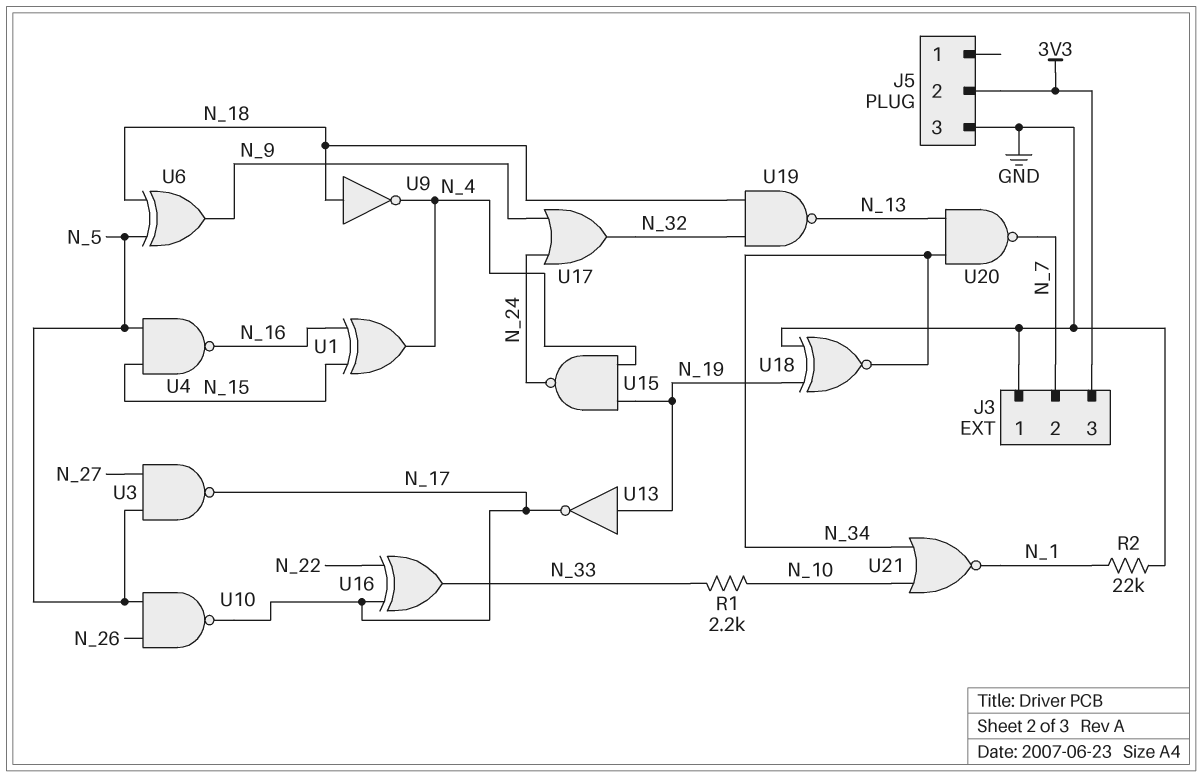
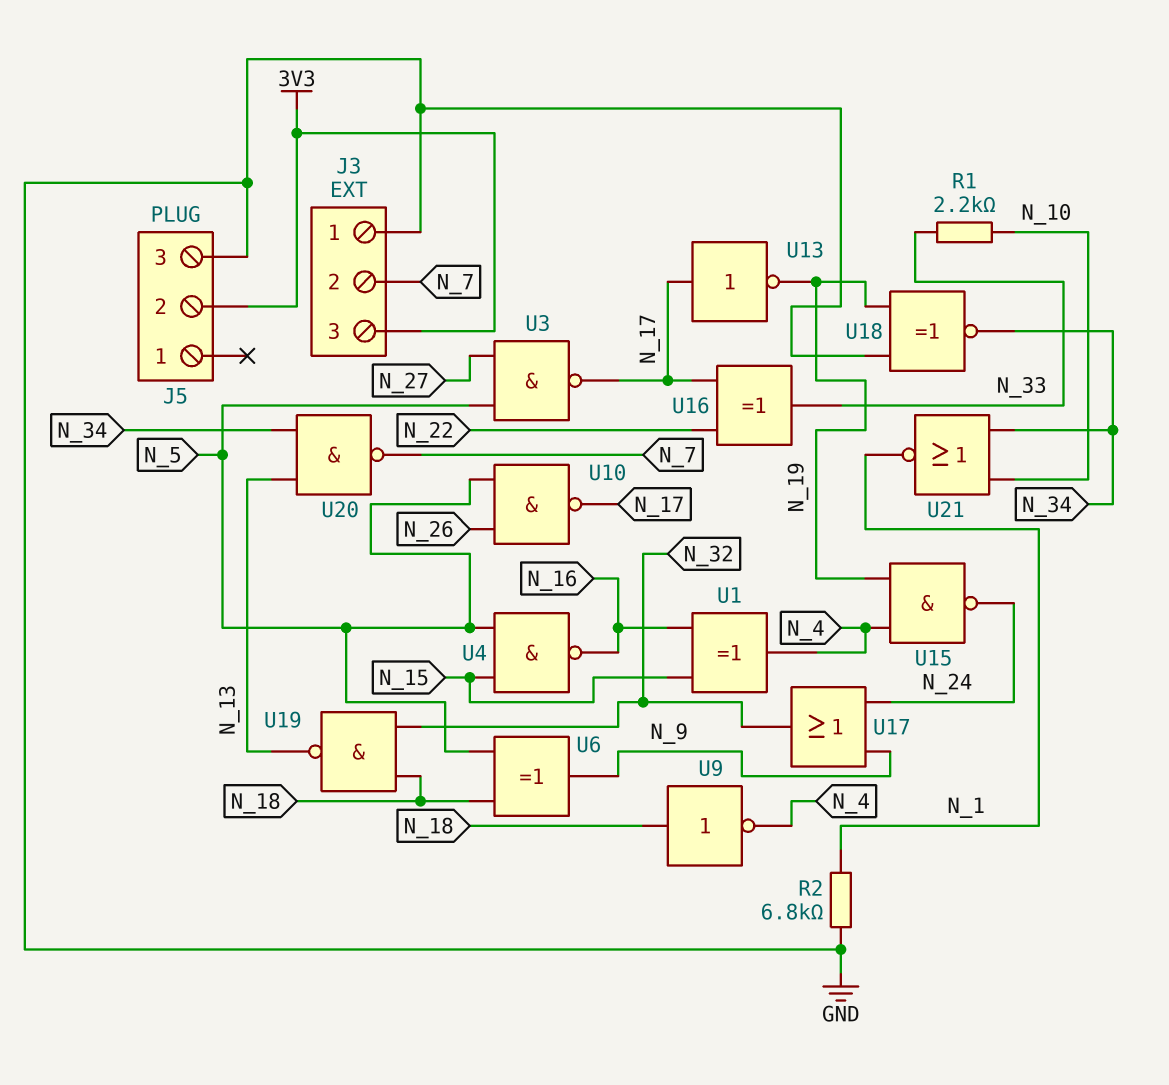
R2: 22k (GND, N_1) -> 6.8k (GND, N_1)
U13: NOT (in N_19, out N_17) -> NOT (in N_17, out N_19)

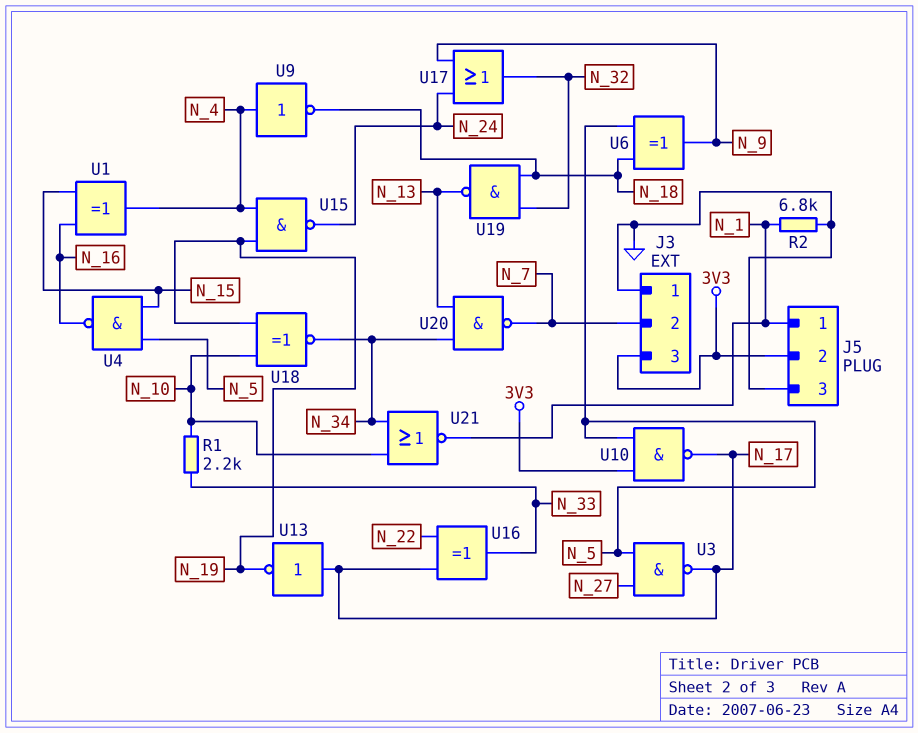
J5 pin 1: none -> N_1
U9: NOT (in N_18, out N_4) -> NOT (in N_4, out N_18)
U10: NAND (in N_5, in N_26, out N_17) -> NAND (in 3V3, in N_5, out N_17)
U18: XNOR (in GND, in N_19, out N_34) -> XNOR (in N_10, in N_19, out N_34)

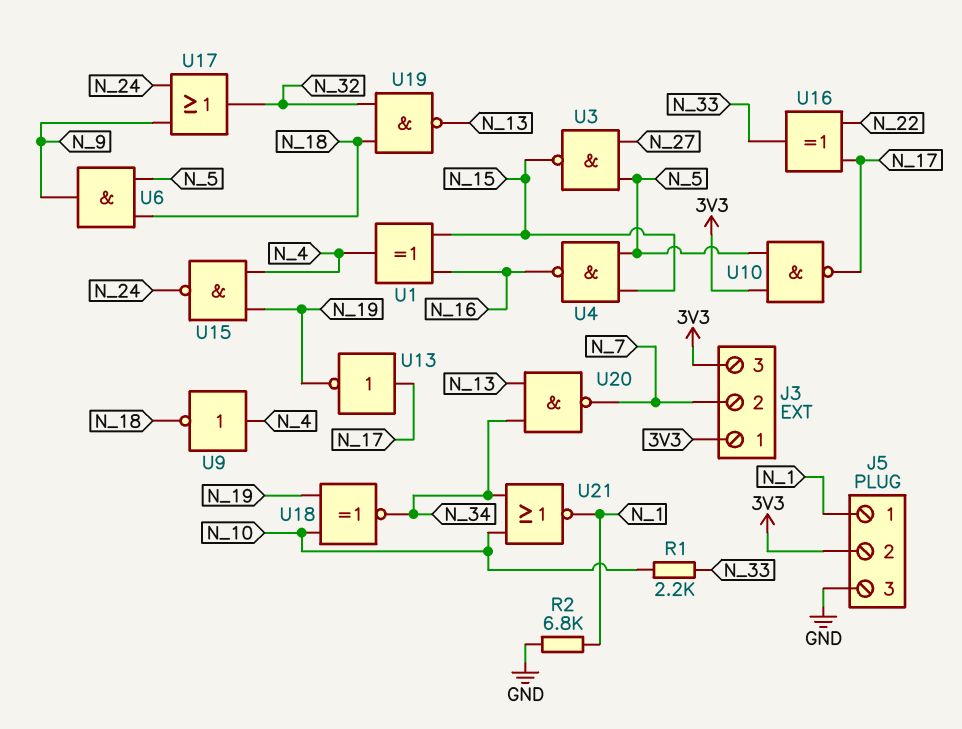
J3 pin 1: GND -> 3V3
U3: NAND (in N_5, in N_27, out N_17) -> NAND (in N_5, in N_27, out N_15)
U6: XOR (in N_5, in N_18, out N_9) -> AND (in N_5, in N_18, out N_9)

